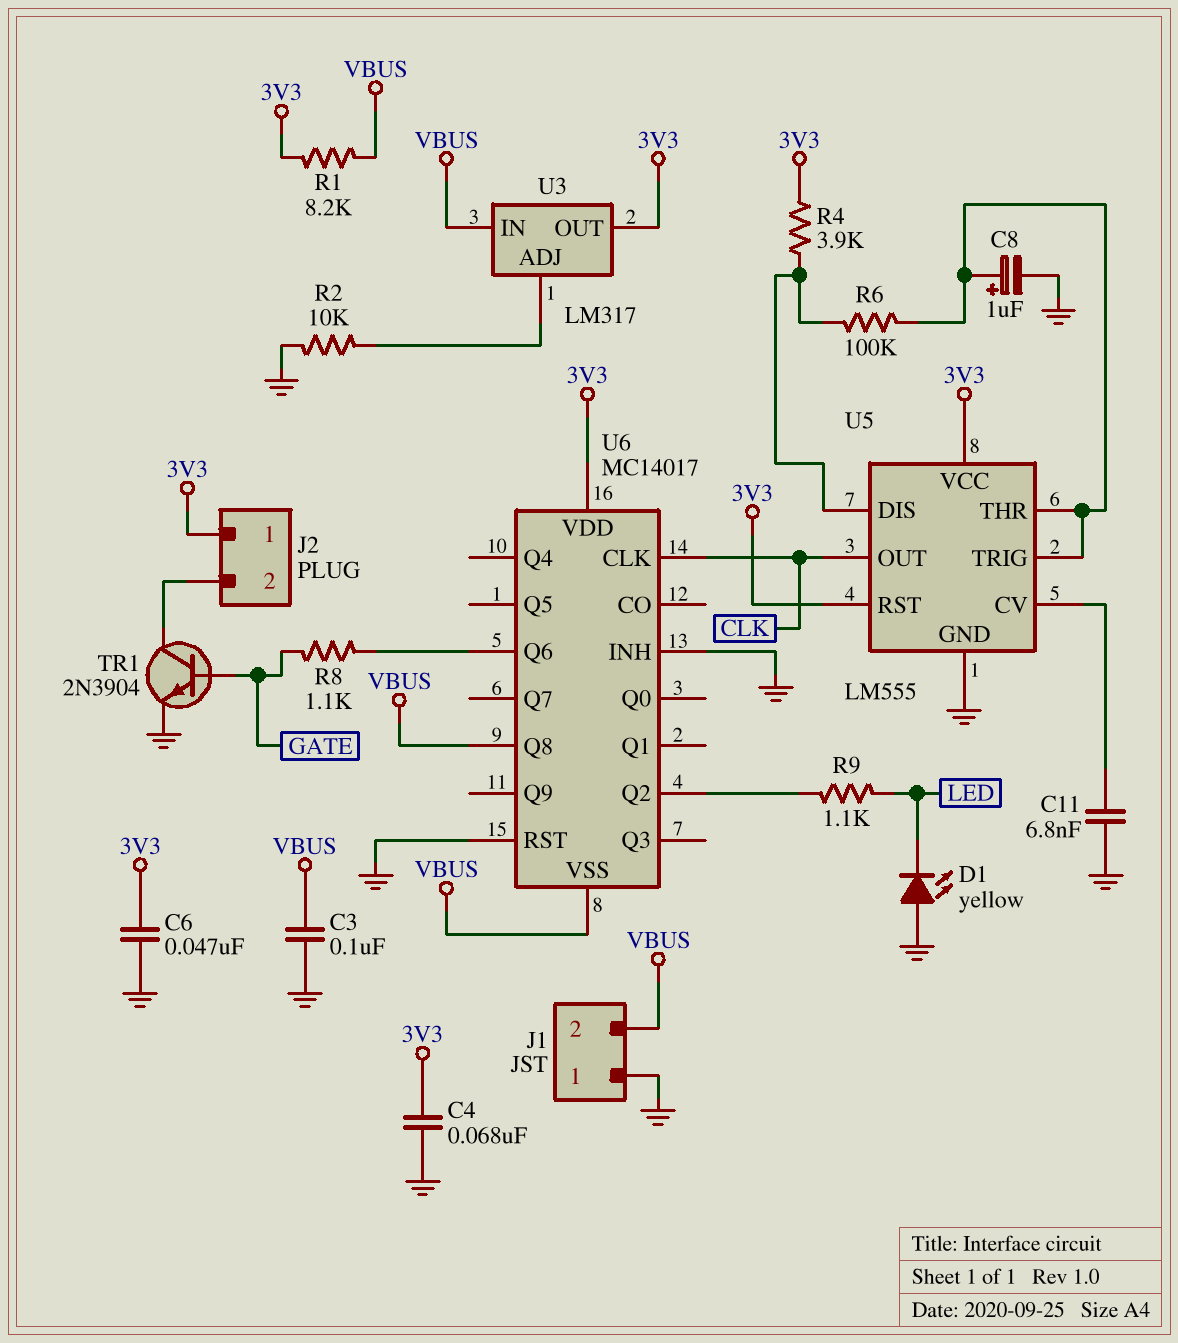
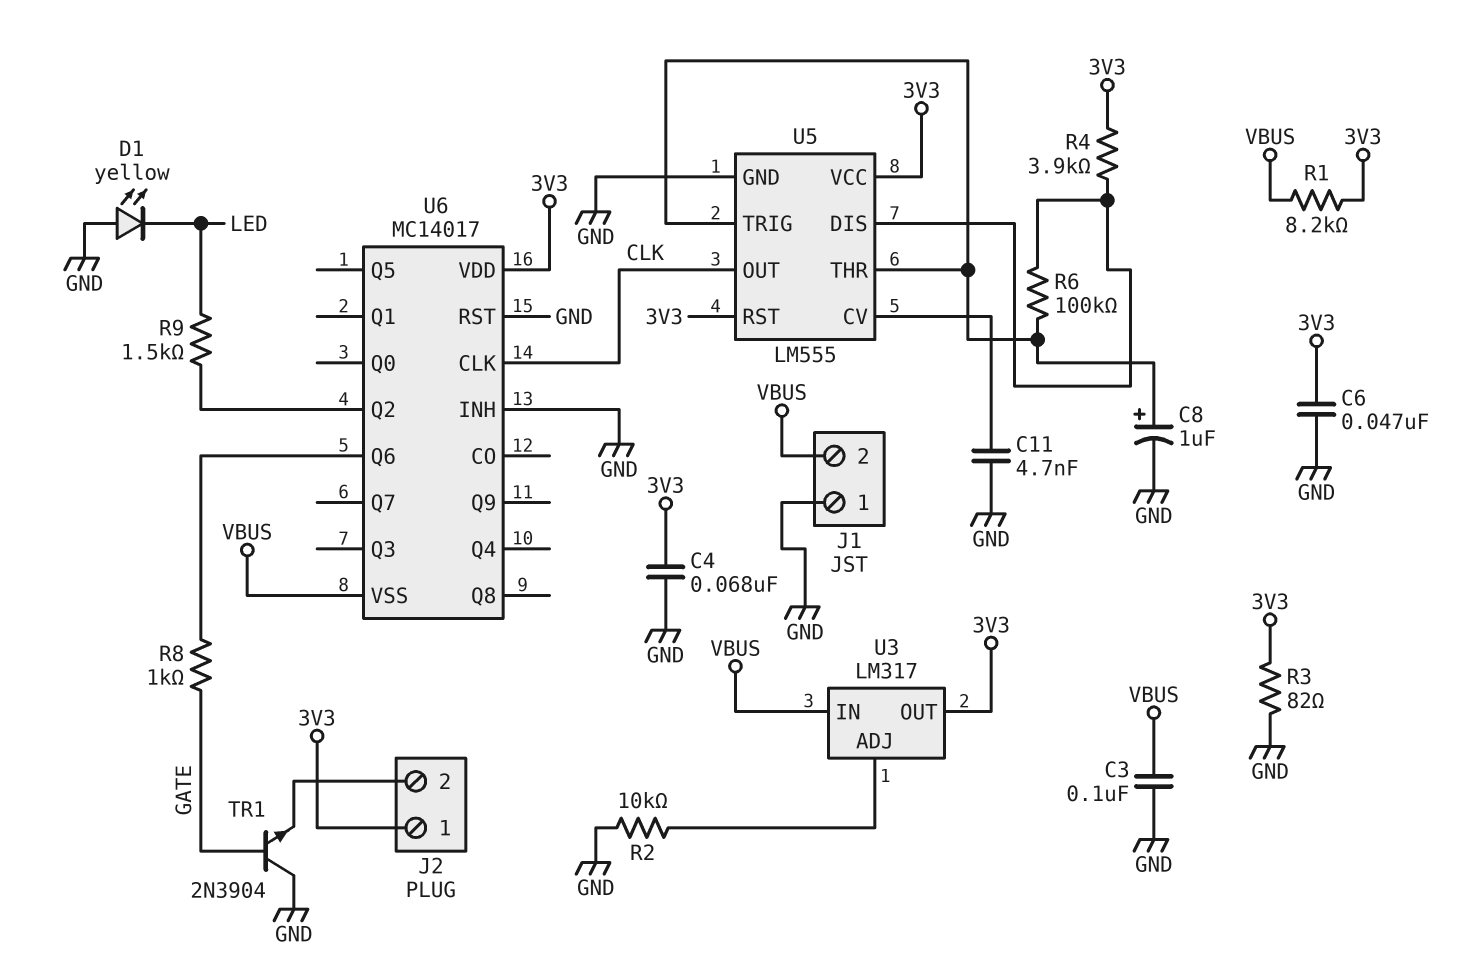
C11: 6.8nF (GND, U5/CV) -> 4.7nF (GND, U5/CV)
R3: none -> 82 (3V3, GND)
R8: 1.1k (GATE, U6/Q6) -> 1k (GATE, U6/Q6)
R9: 1.1k (LED, U6/Q2) -> 1.5k (LED, U6/Q2)
TR1: NPN 2N3904 (B GATE, C J2/2, E GND) -> NPN 2N3904 (B GATE, C GND, E J2/2)
U6 pin Q8: VBUS -> none

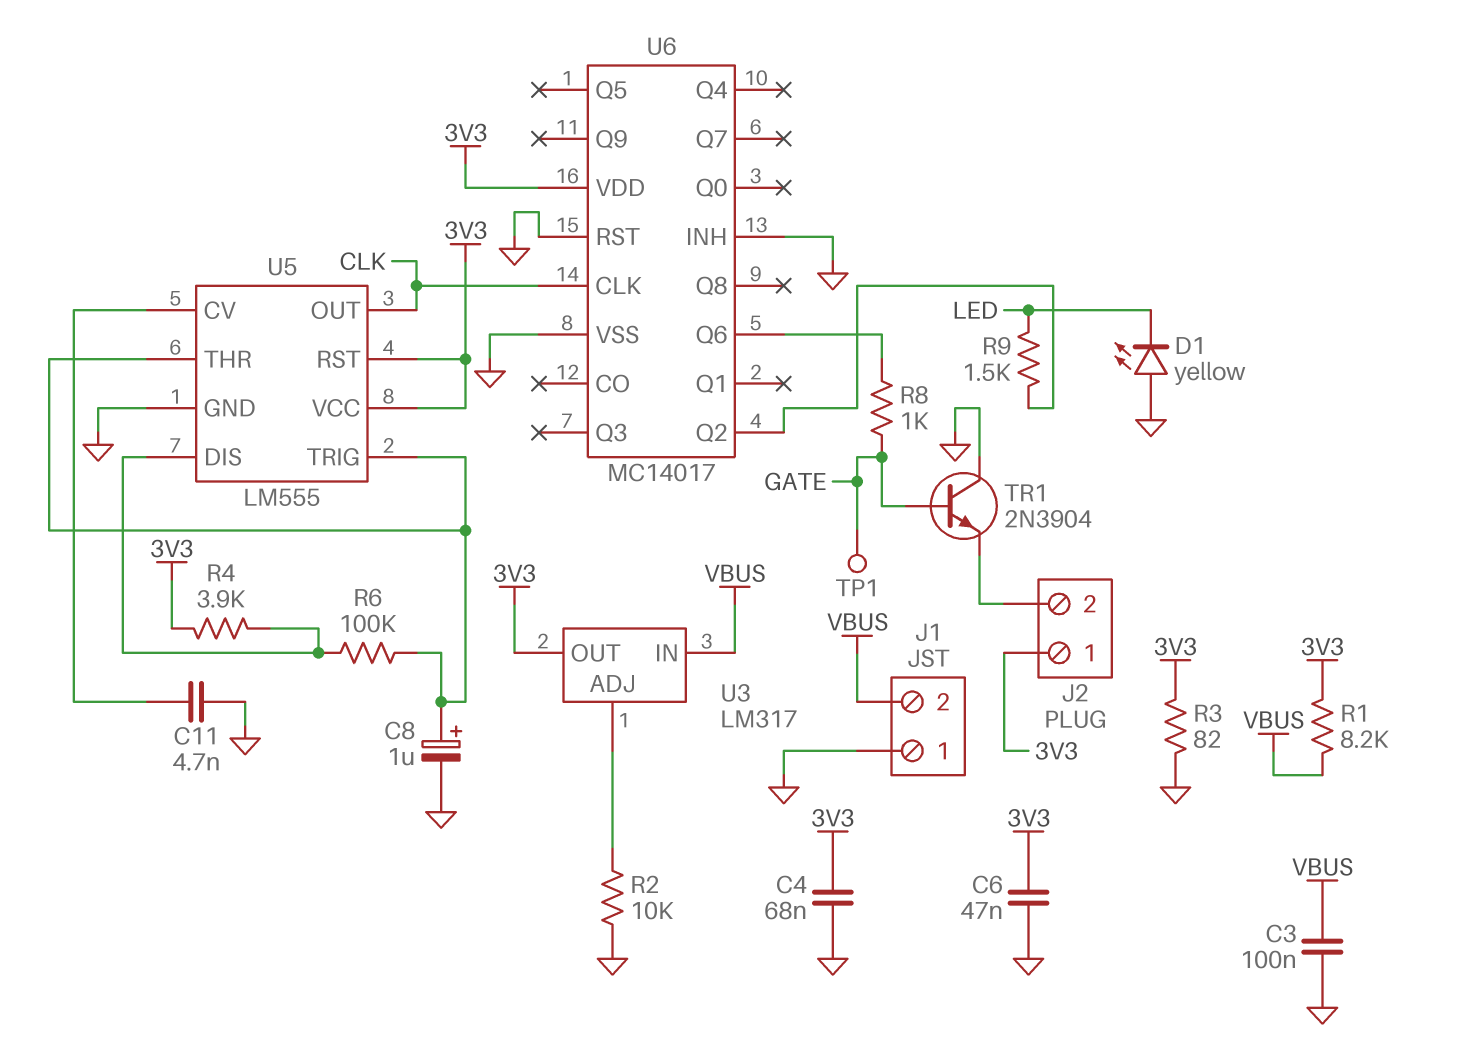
TP1: none -> test point (GATE)
U6 pin VSS: VBUS -> GND

